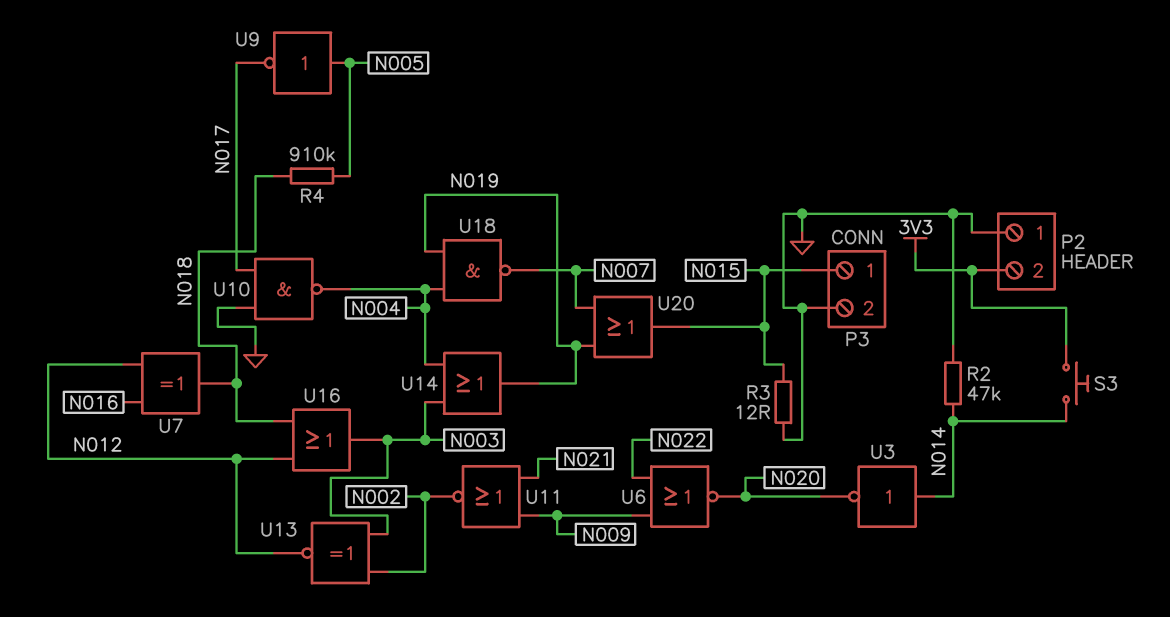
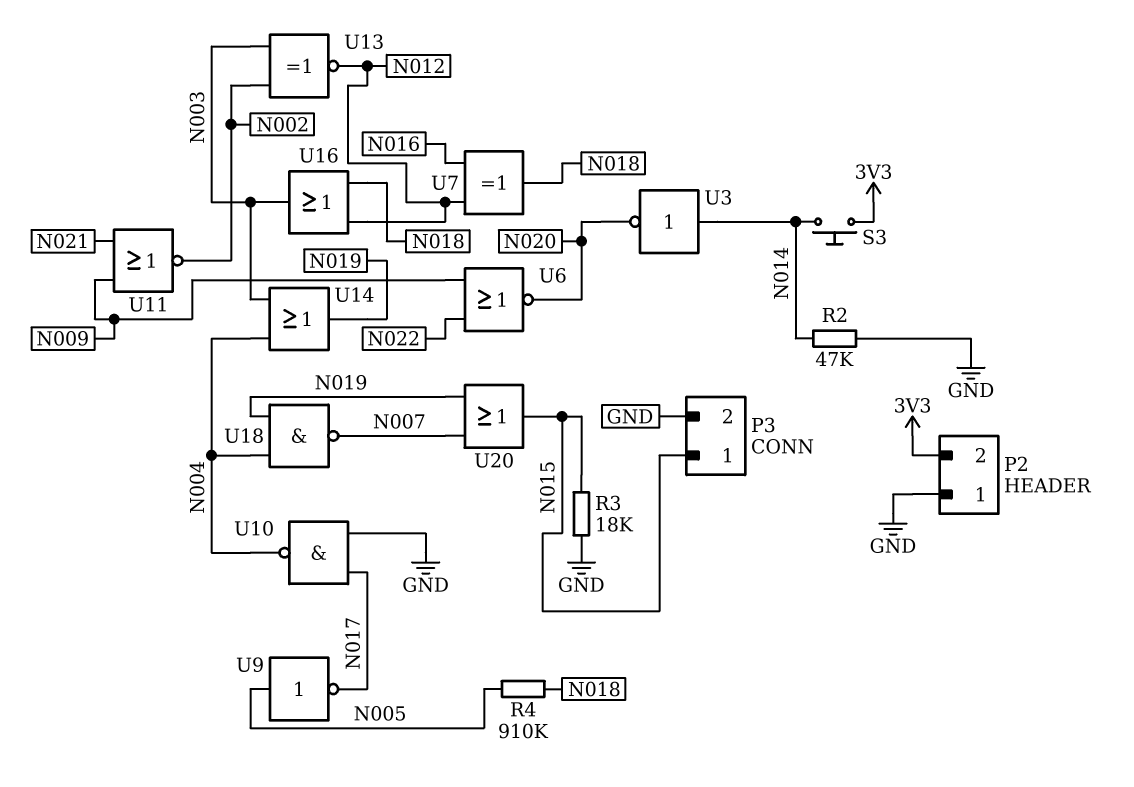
R3: 12 (GND, N015) -> 18k (GND, N015)

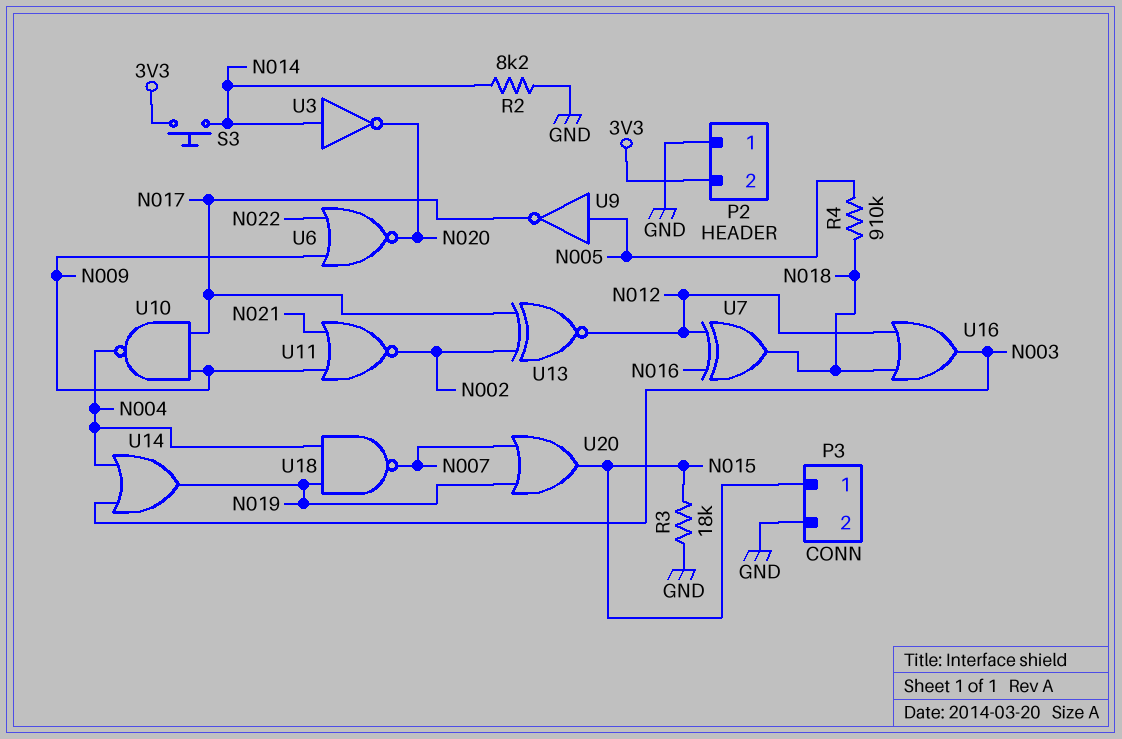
R2: 47k (GND, N014) -> 8.2k (GND, N014)
U10: NAND (in GND, in N017, out N004) -> NAND (in N009, in N017, out N004)
U13: XNOR (in N002, in N003, out N012) -> XNOR (in N002, in N017, out N012)

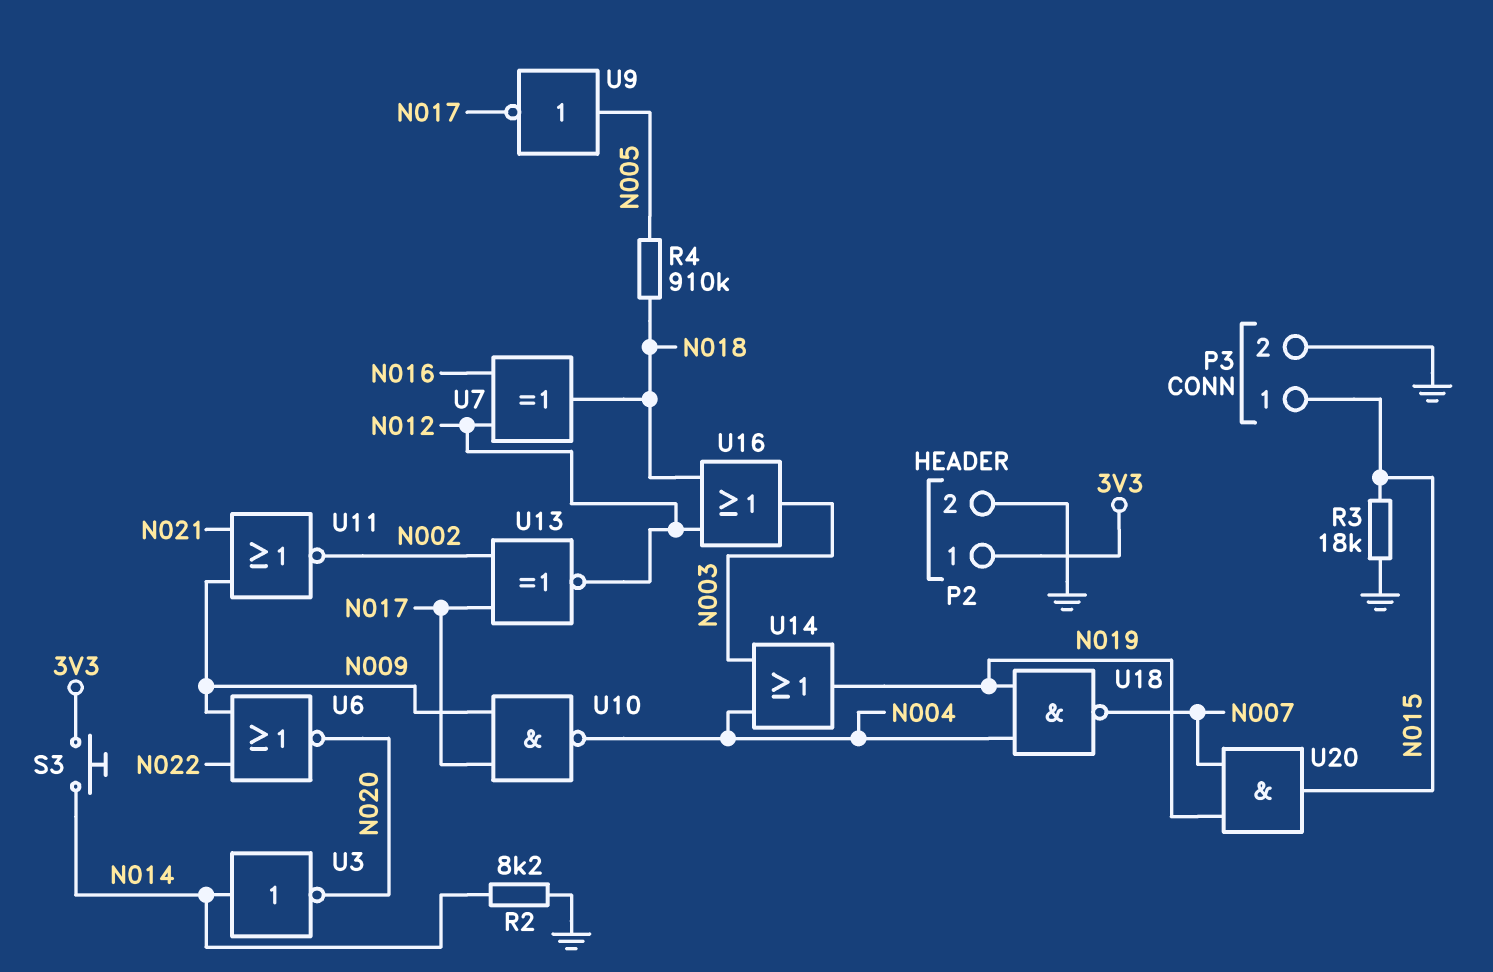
P2 pin 1: GND -> 3V3
P2 pin 2: 3V3 -> GND
U20: OR (in N007, in N019, out N015) -> AND (in N007, in N019, out N015)

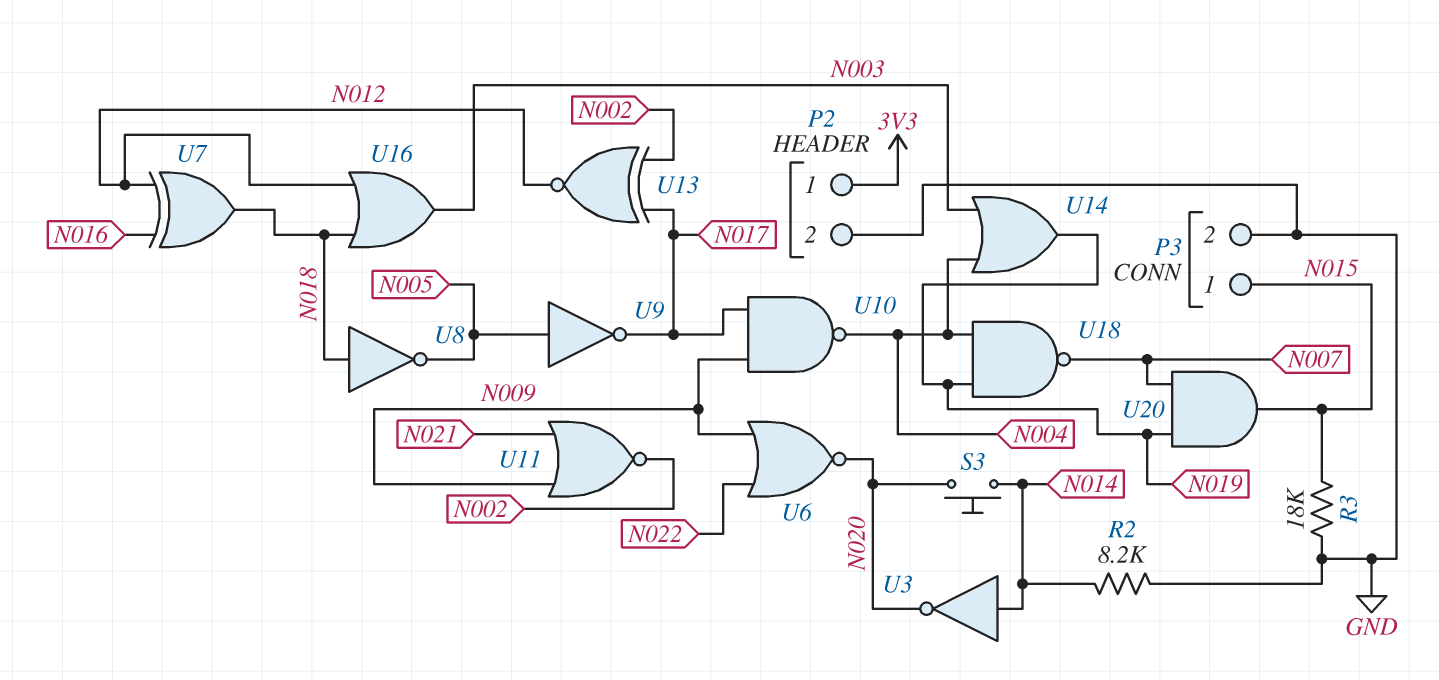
R4: 910k (N005, N018) -> none
S3: button (3V3, N014) -> button (N014, N020)
U8: none -> NOT (in N018, out N005)

